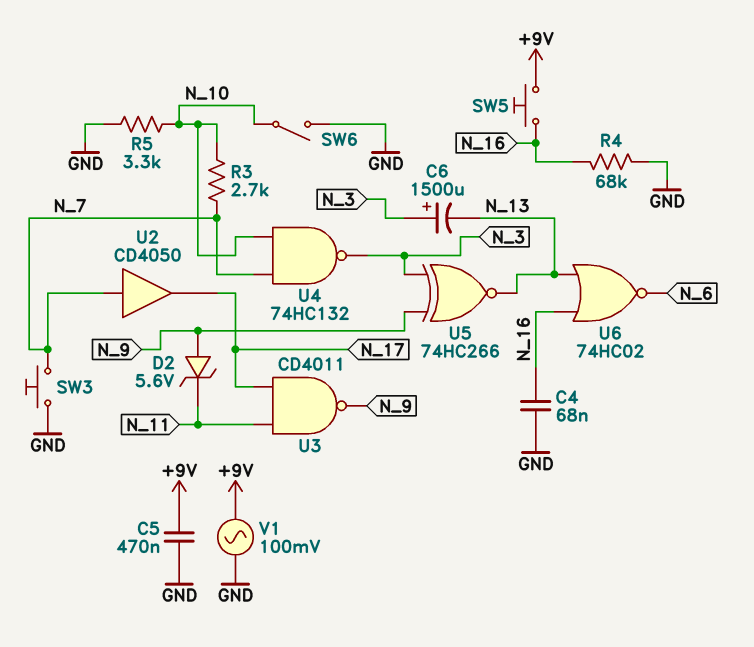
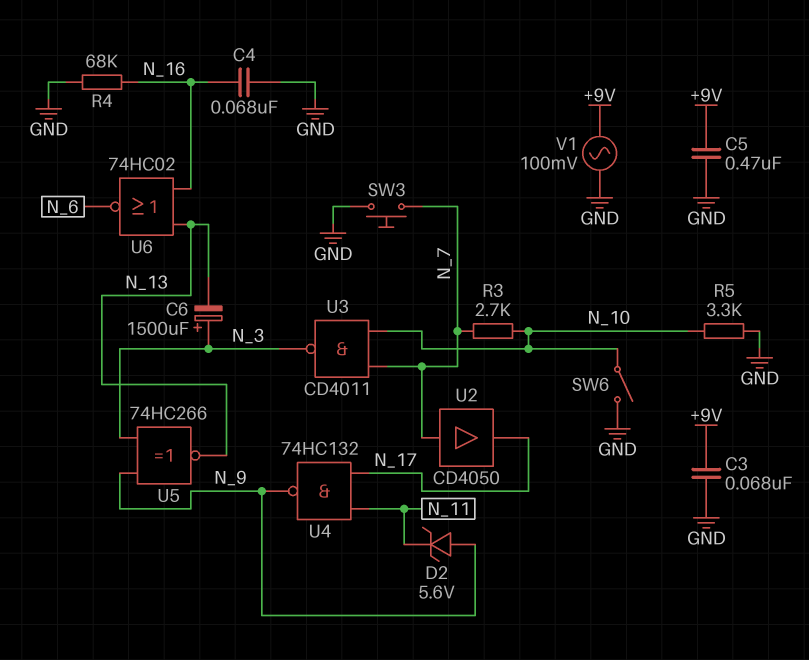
C3: none -> 68nF (+9V, GND)
SW5: button (+9V, N_16) -> none
U3: NAND CD4011 (in N_11, in N_17, out N_9) -> NAND CD4011 (in N_7, in N_10, out N_3)
U4: NAND 74HC132 (in N_7, in N_10, out N_3) -> NAND 74HC132 (in N_11, in N_17, out N_9)

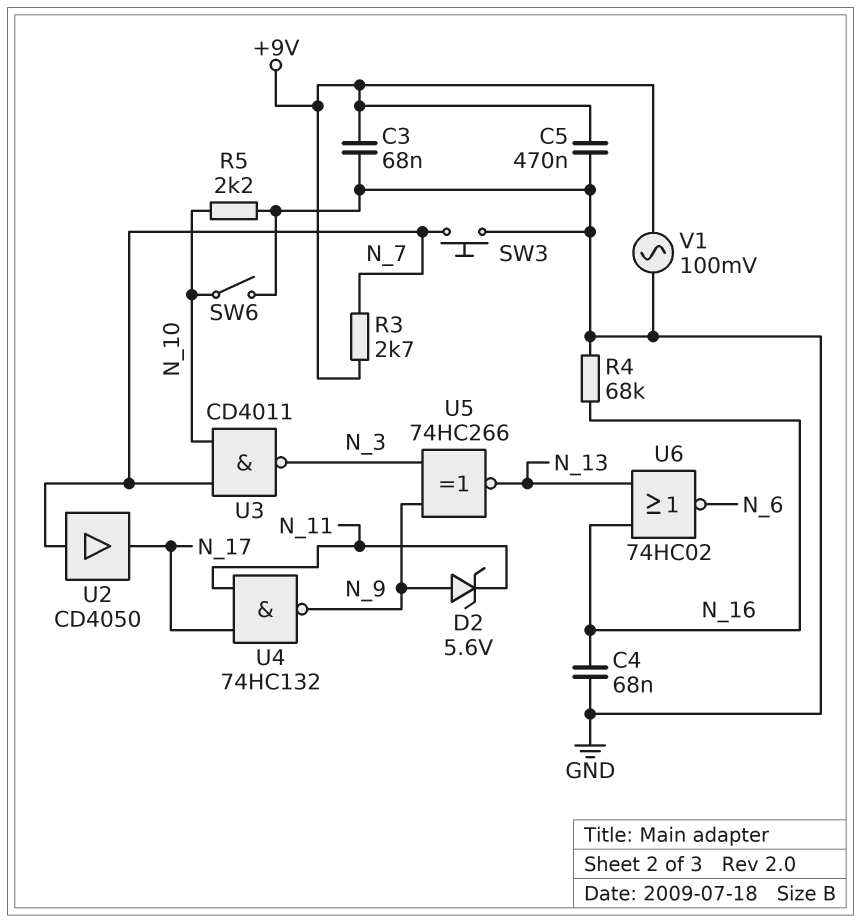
C6: 1500uF (plus N_3, minus N_13) -> none
R3: 2.7k (N_7, N_10) -> 2.7k (+9V, N_7)
R5: 3.3k (GND, N_10) -> 2.2k (GND, N_10)

